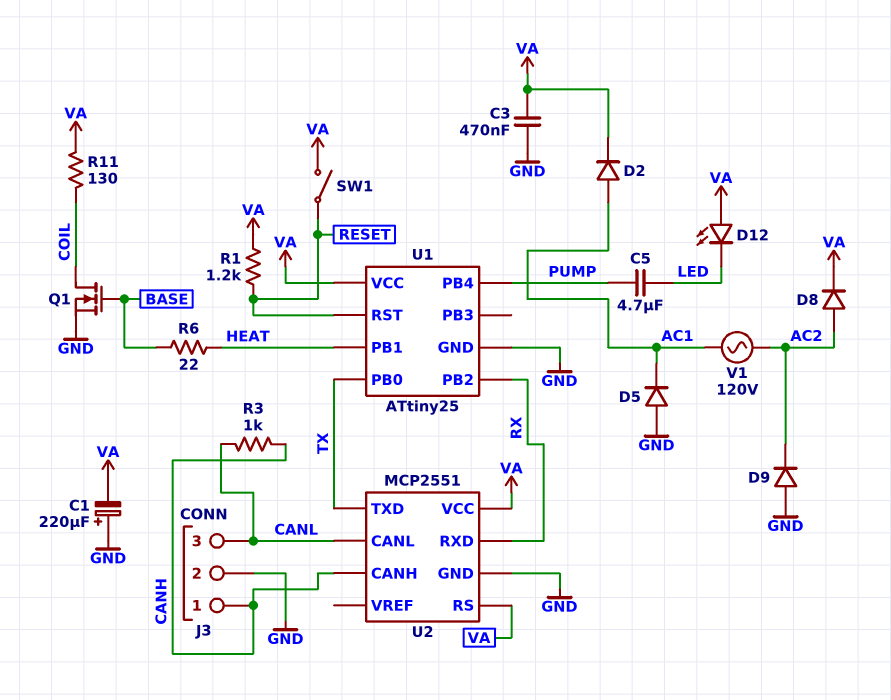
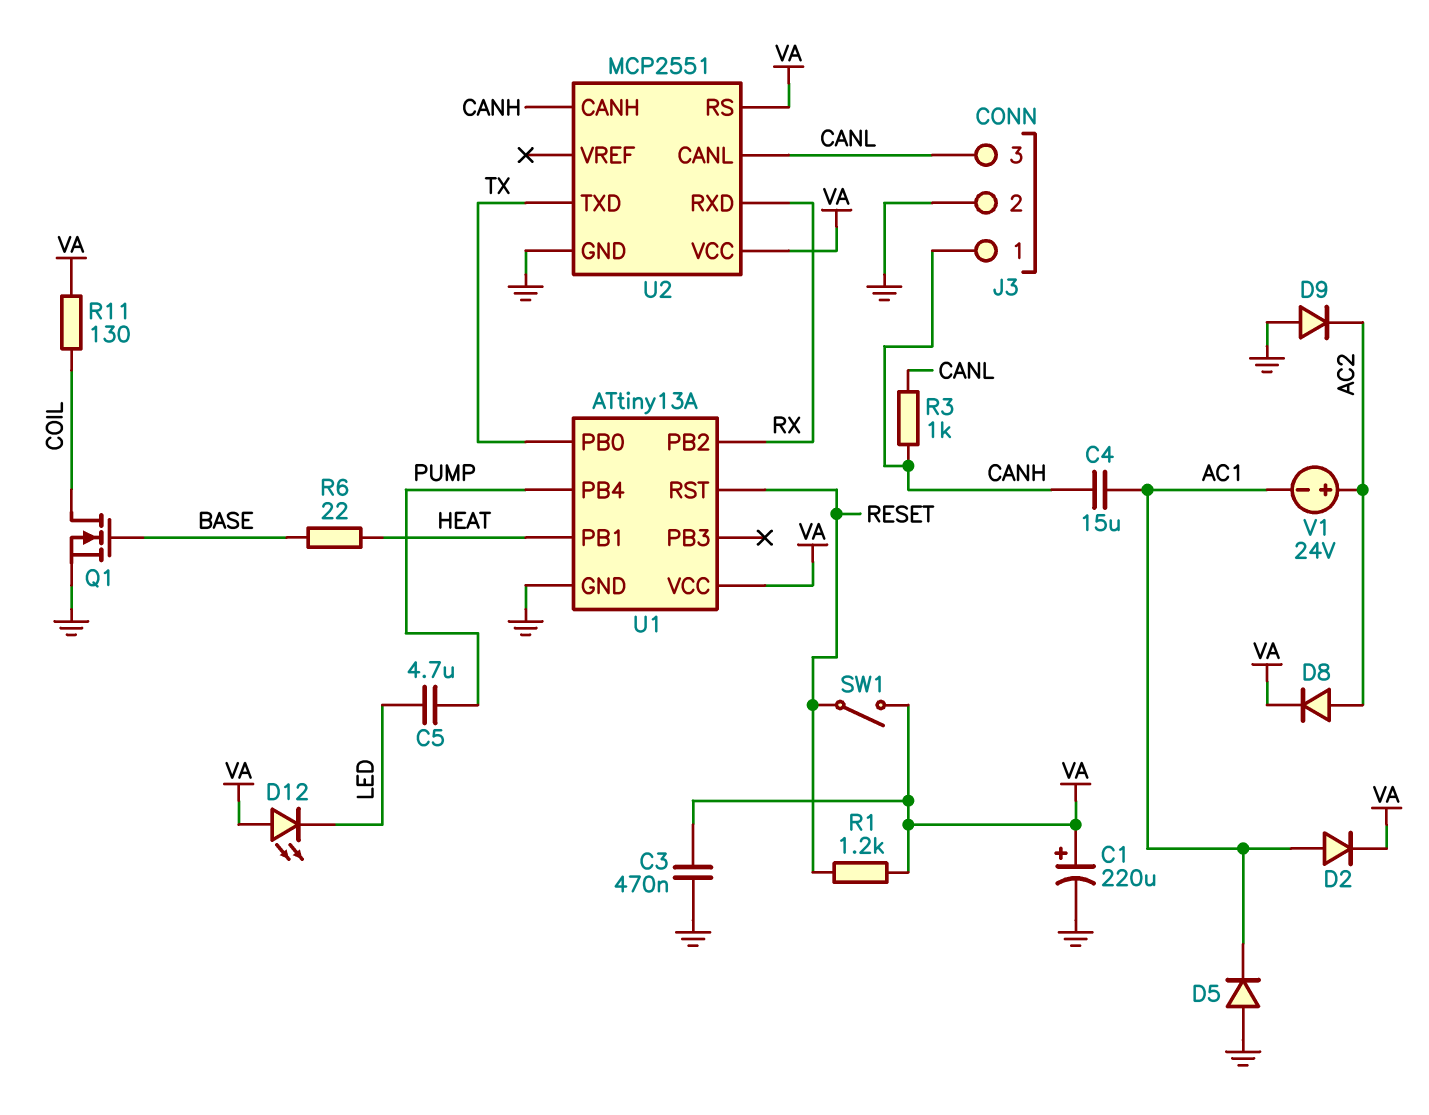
C1: 220uF (plus GND, minus VA) -> 220uF (plus VA, minus GND)
C4: none -> 15uF (AC1, CANH)
U1: ATtiny25 -> ATtiny13A
V1: AC 120V (AC1, AC2) -> 24V (plus AC2, minus AC1)

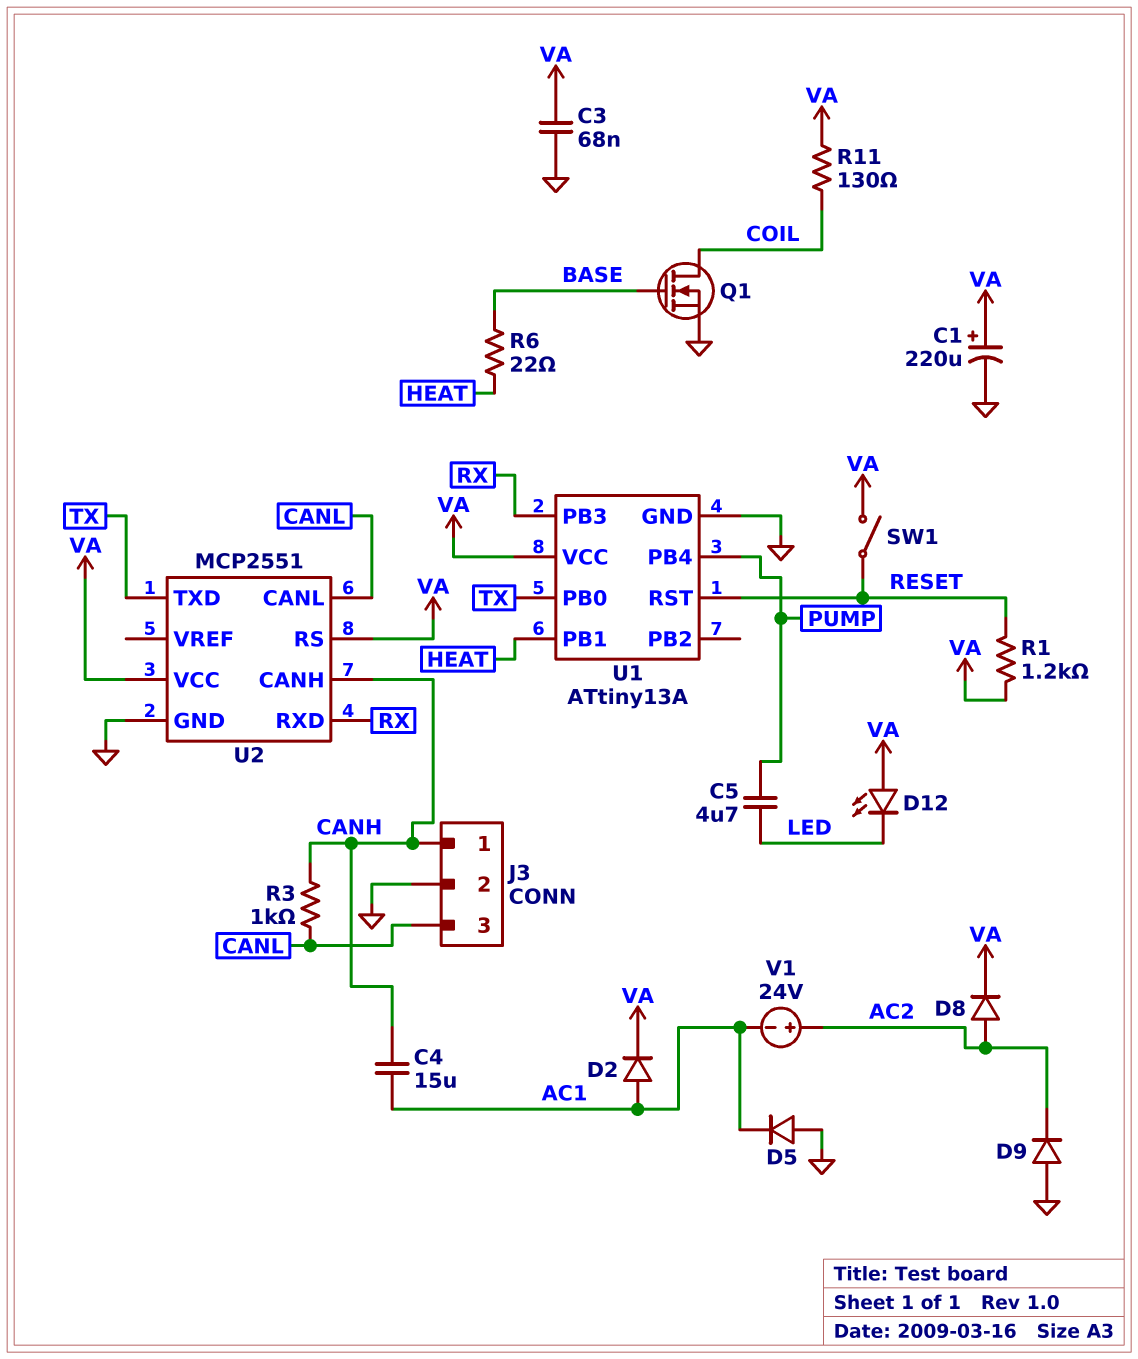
C3: 470nF (GND, VA) -> 68nF (GND, VA)
U1 pin PB2: RX -> none
U1 pin PB3: none -> RX

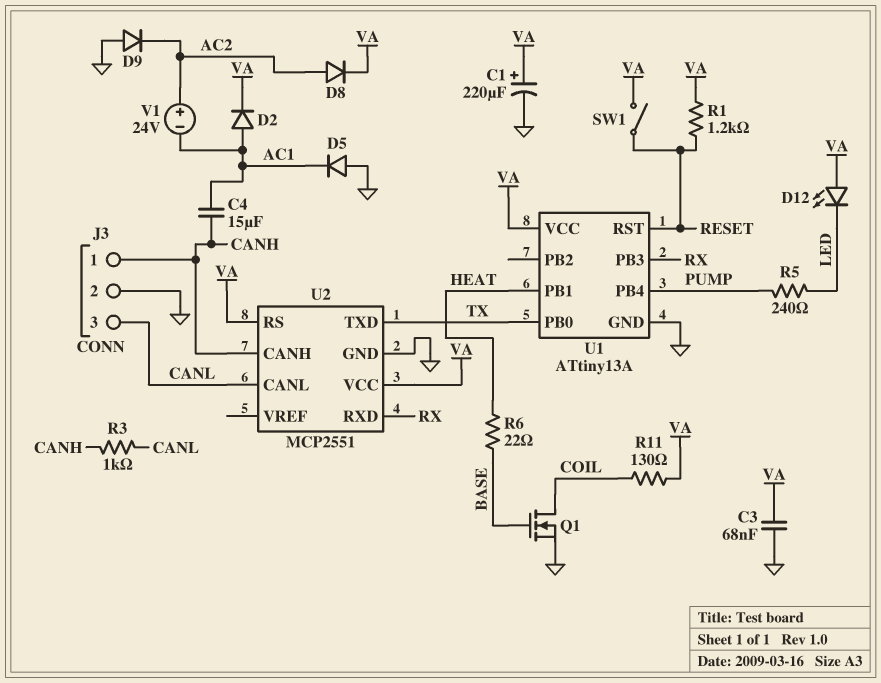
C5: 4.7uF (LED, PUMP) -> none
R5: none -> 240 (LED, PUMP)

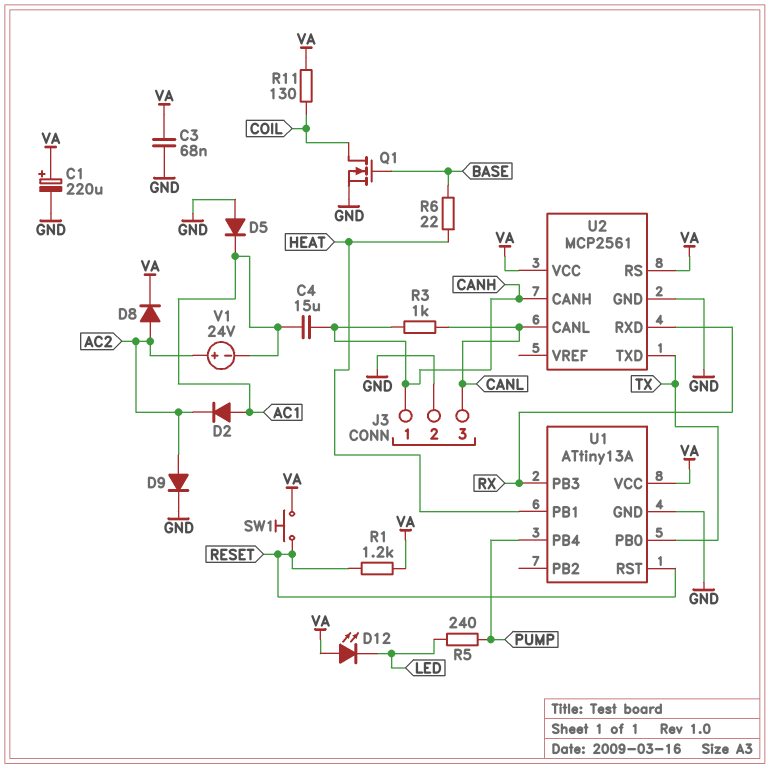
D2: diode (A AC1, K VA) -> diode (A AC1, K AC2)
D9: diode (A GND, K AC2) -> diode (A AC2, K GND)
SW1: switch (RESET, VA) -> button (RESET, VA)
U2: MCP2551 -> MCP2561

